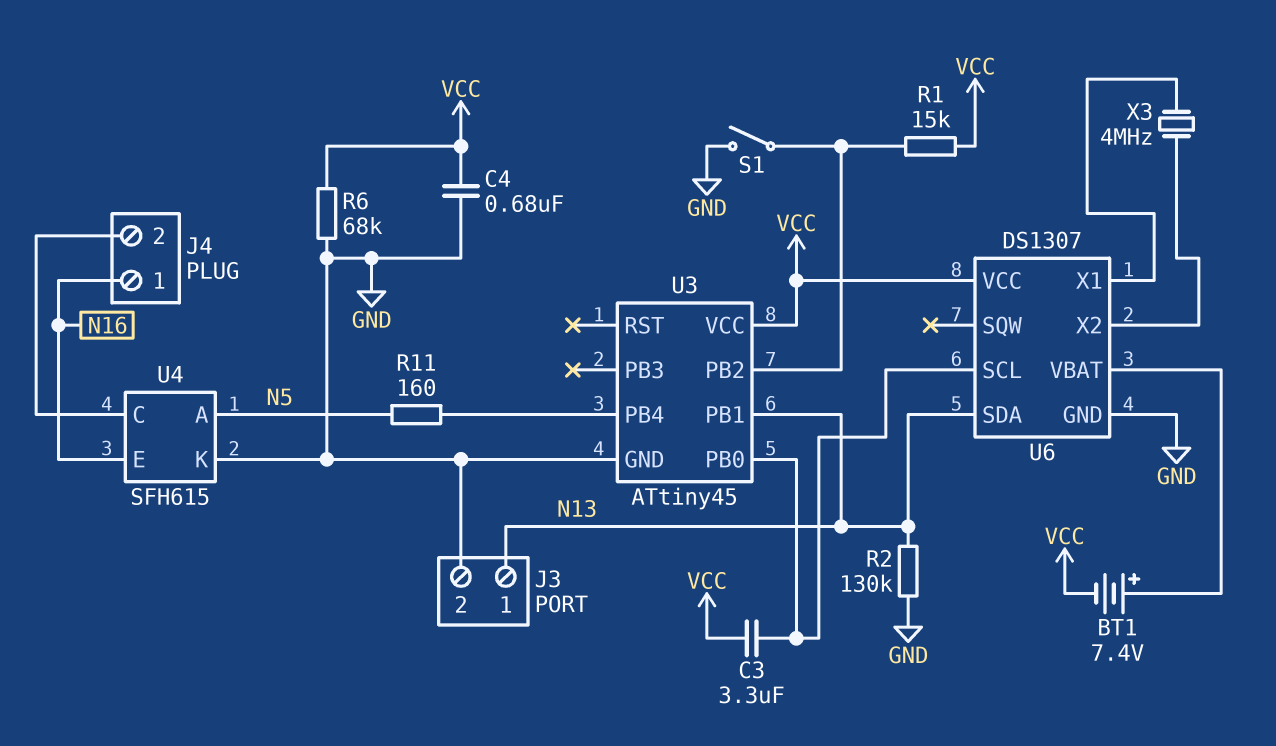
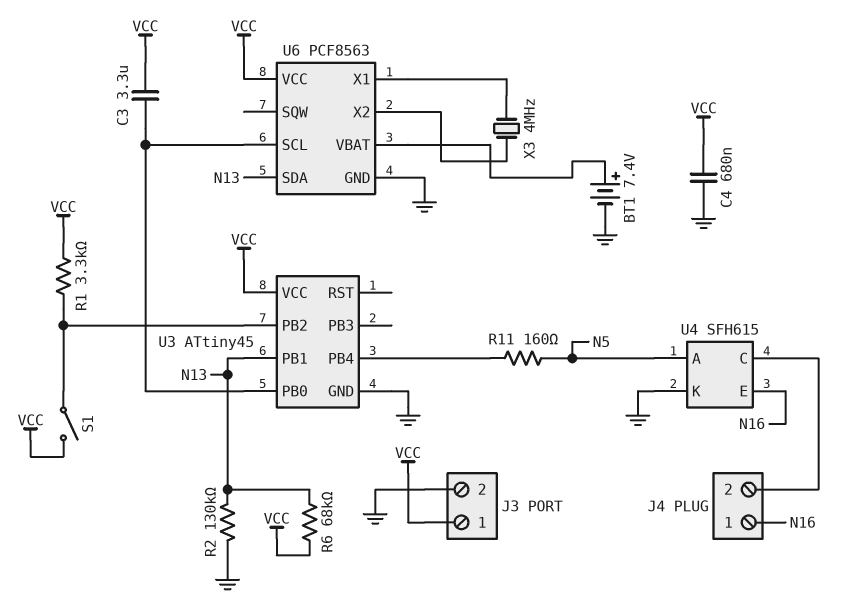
BT1: 7.4V (plus U6/VBAT, minus VCC) -> 7.4V (plus U6/VBAT, minus GND)
J3 pin 1: N13 -> VCC
R1: 15k (U3/PB2, VCC) -> 3.3k (U3/PB2, VCC)
R6: 68k (GND, VCC) -> 68k (N13, VCC)
S1: switch (GND, U3/PB2) -> switch (U3/PB2, VCC)
U6: DS1307 -> PCF8563

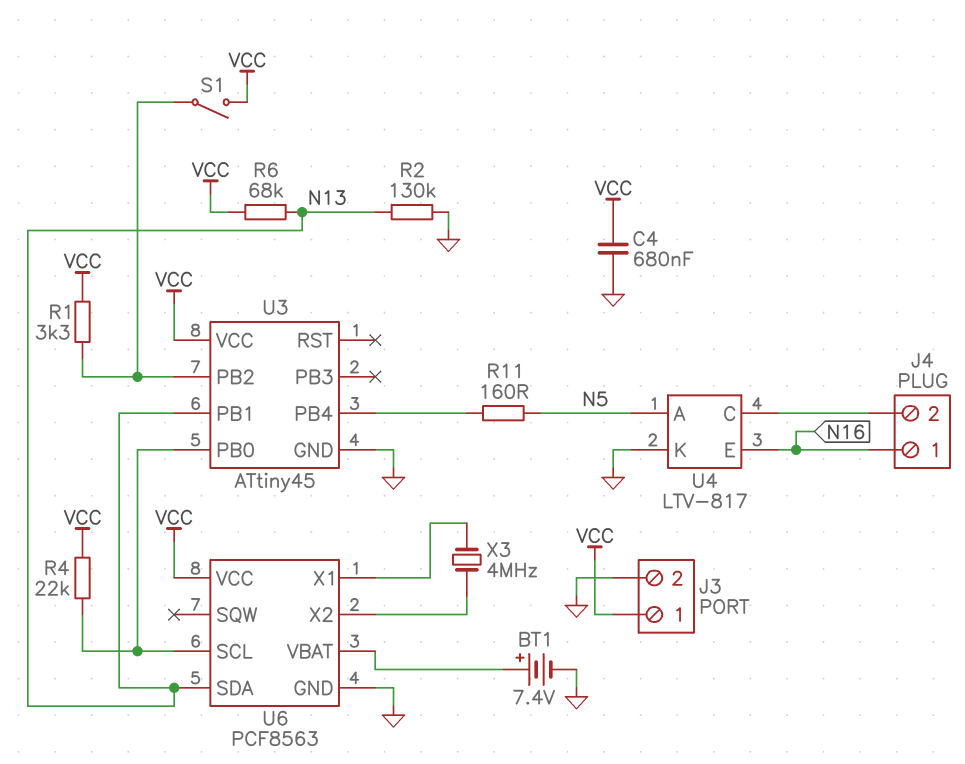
C3: 3.3uF (U3/PB0, VCC) -> none
R4: none -> 22k (U3/PB0, VCC)
U4: SFH615 -> LTV-817

